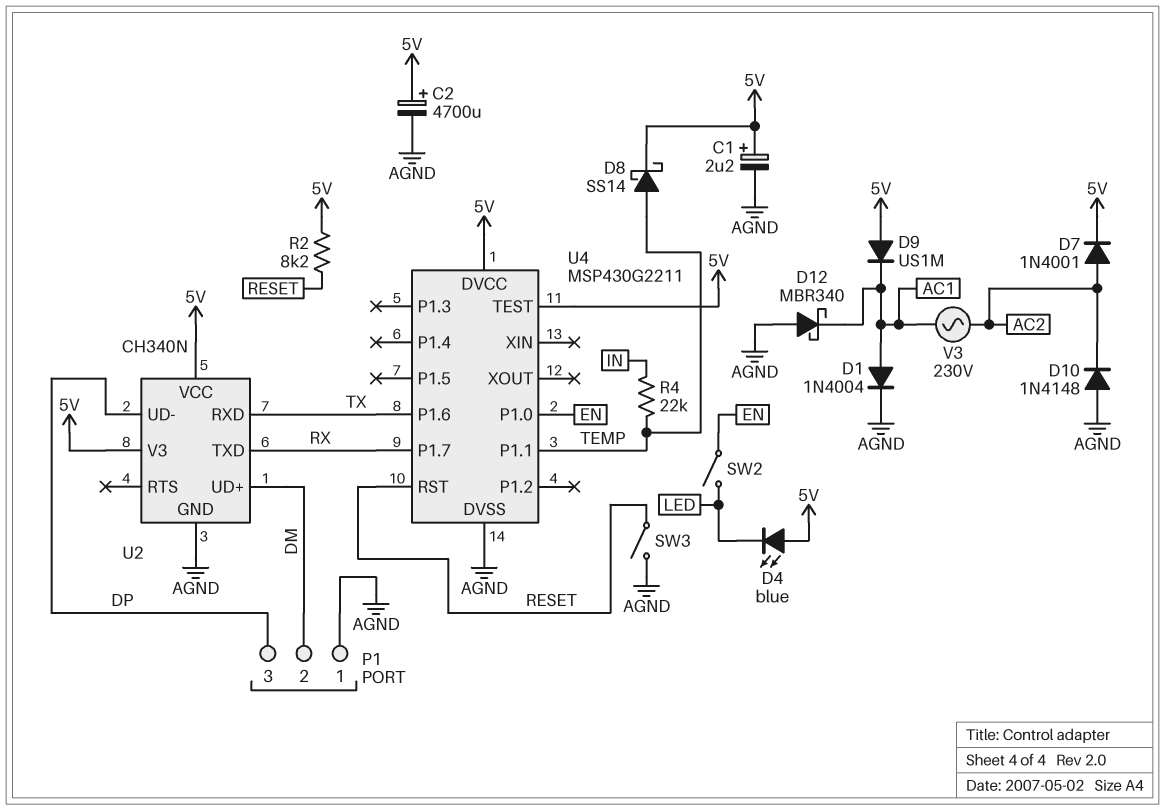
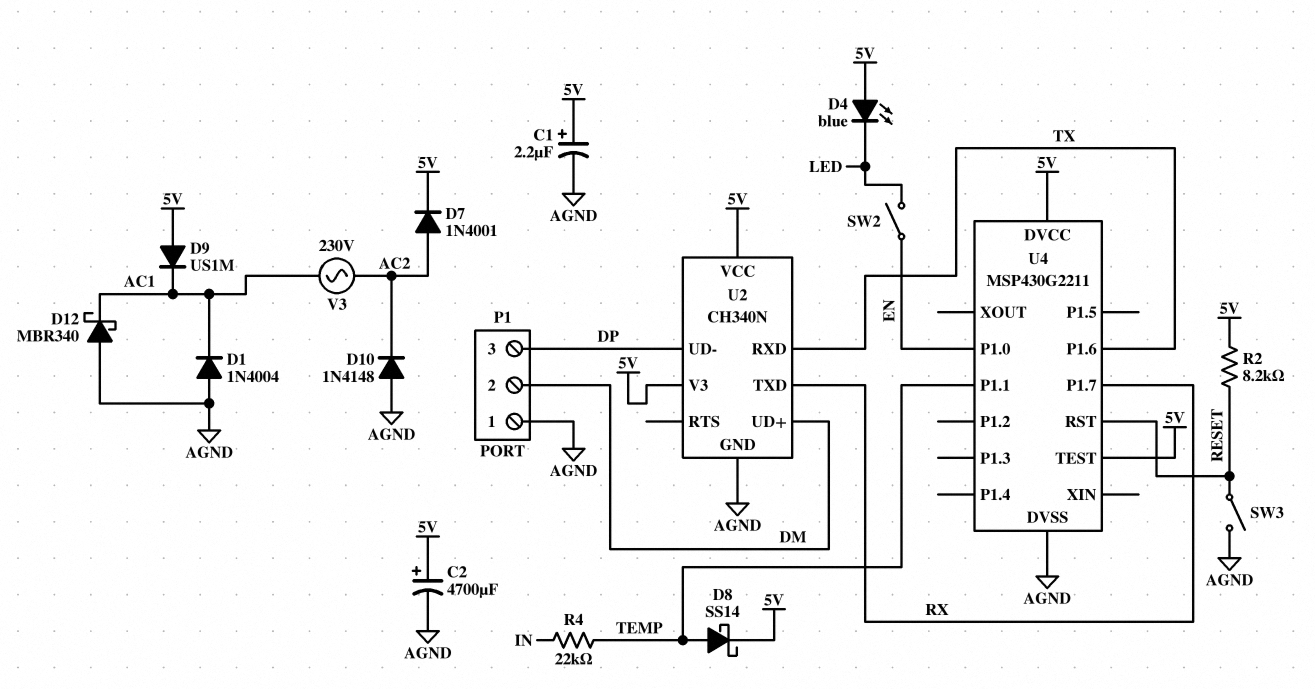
D1: diode 1N4004 (A AC1, K AGND) -> diode 1N4004 (A AGND, K AC1)

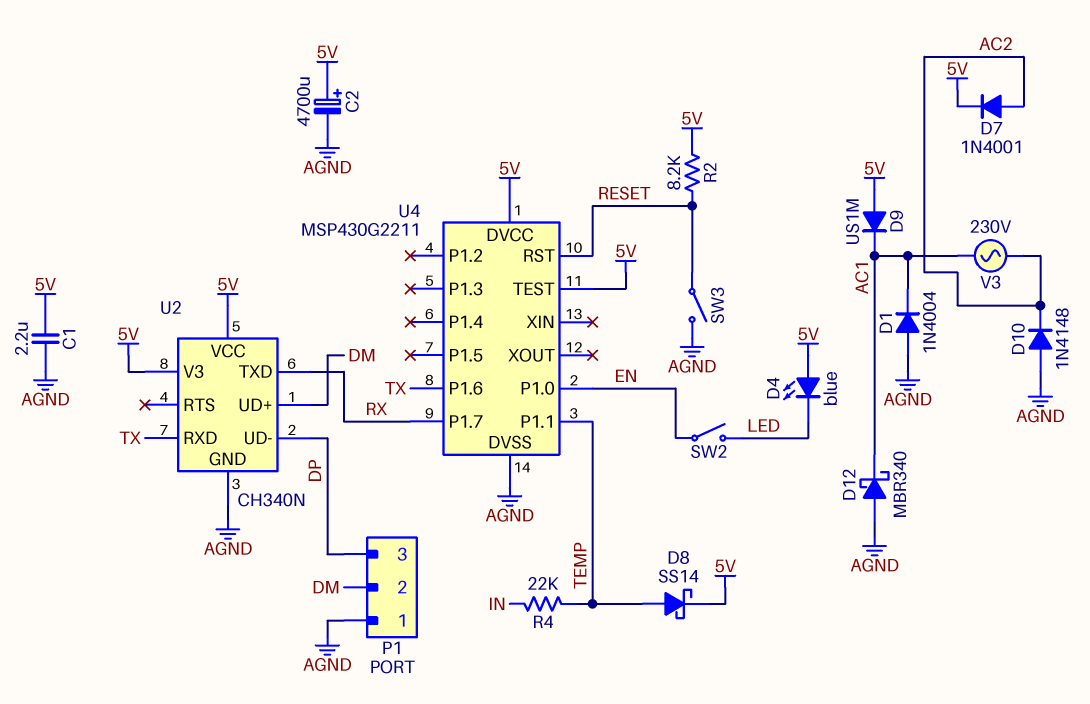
C1: 2.2uF (plus 5V, minus AGND) -> 2.2uF (5V, AGND)

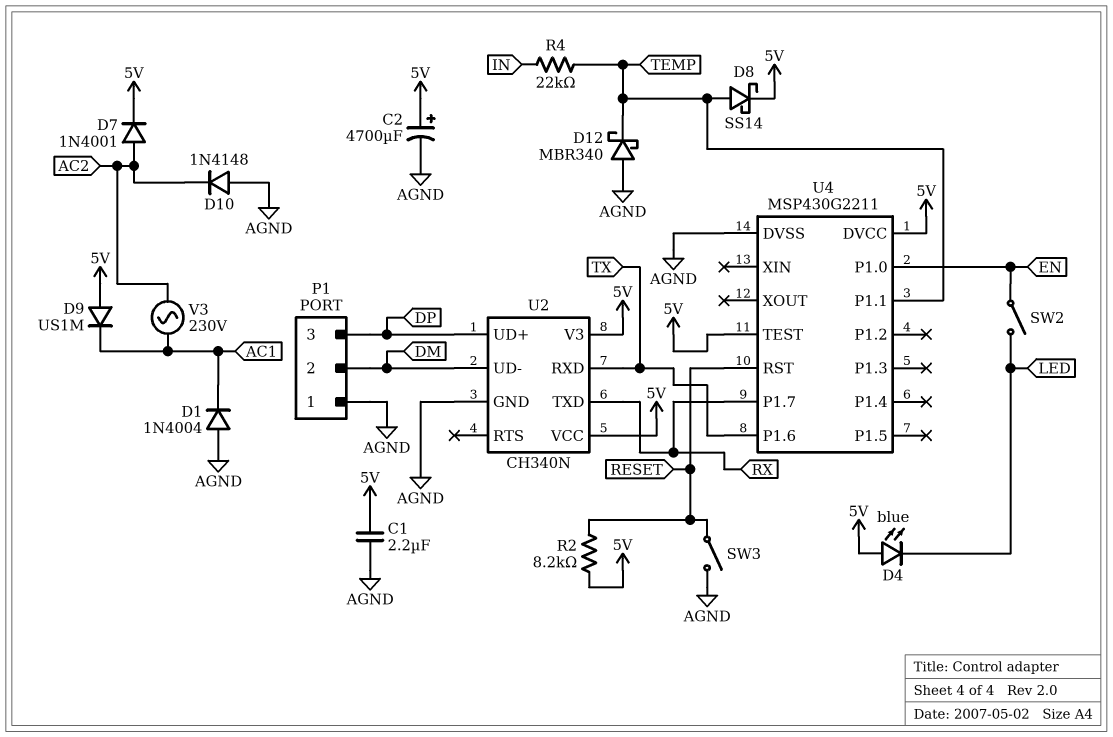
D12: schottky MBR340 (A AGND, K AC1) -> schottky MBR340 (A AGND, K TEMP)
U2 pin UD+: DM -> DP
U2 pin UD-: DP -> DM

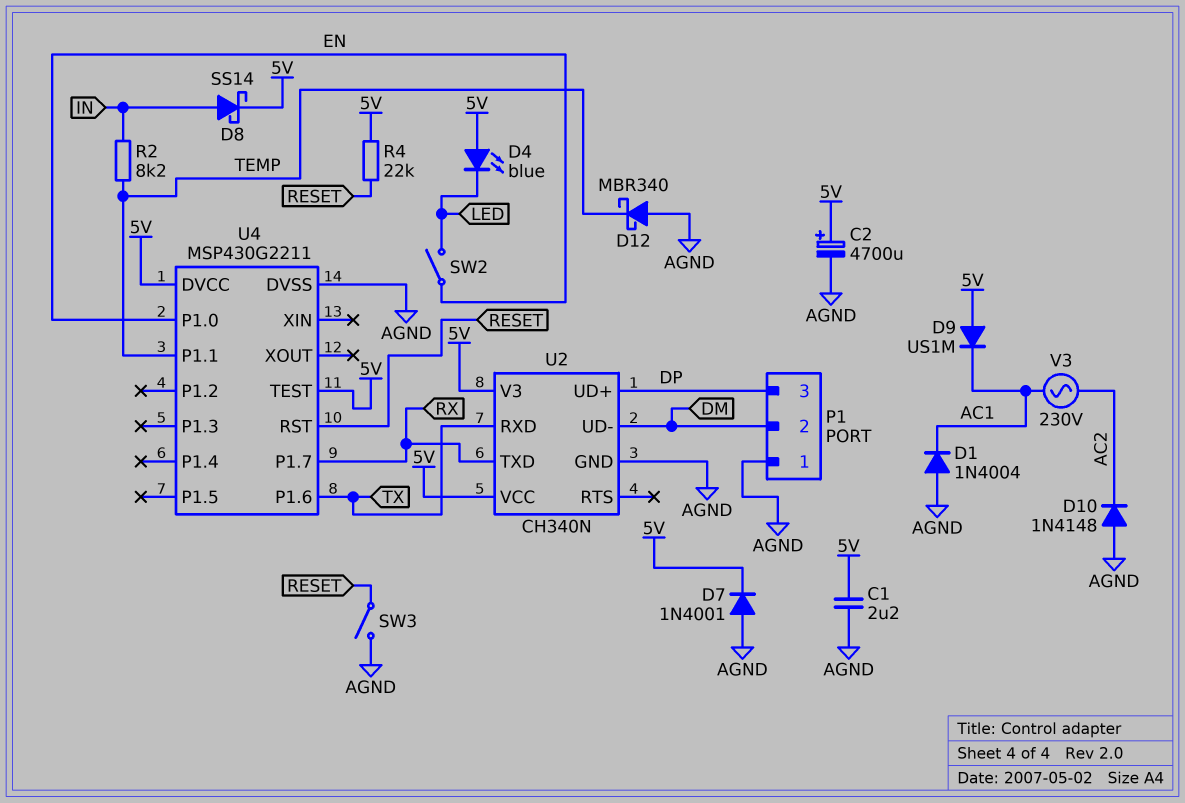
D7: diode 1N4001 (A AC2, K 5V) -> diode 1N4001 (A AGND, K 5V)
D8: schottky SS14 (A TEMP, K 5V) -> schottky SS14 (A IN, K 5V)
R2: 8.2k (5V, RESET) -> 8.2k (IN, TEMP)
R4: 22k (IN, TEMP) -> 22k (5V, RESET)

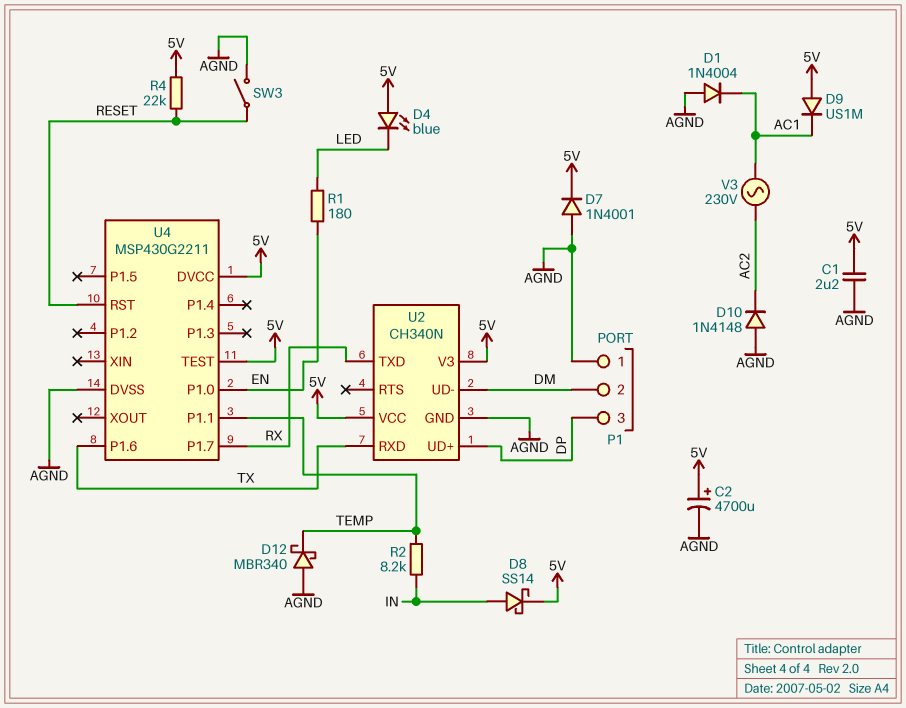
R1: none -> 180 (EN, LED)
SW2: switch (EN, LED) -> none

